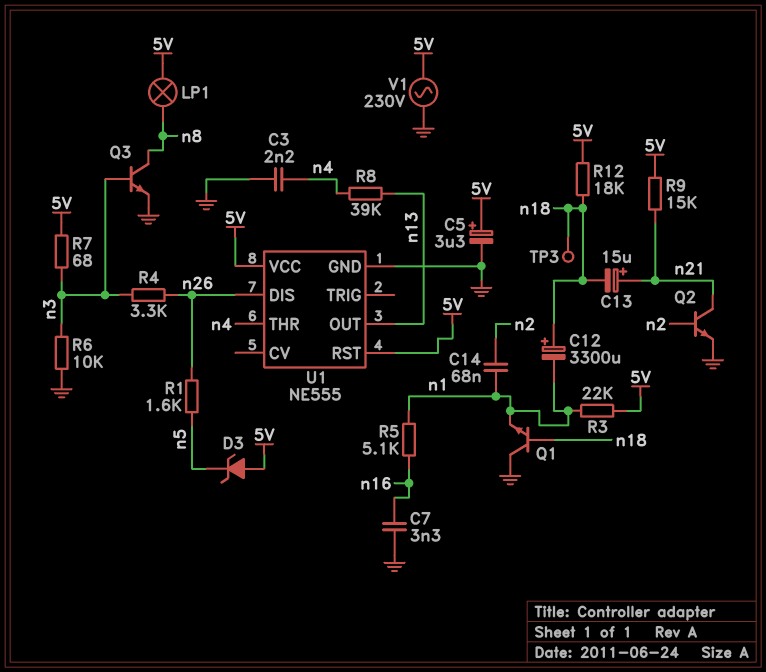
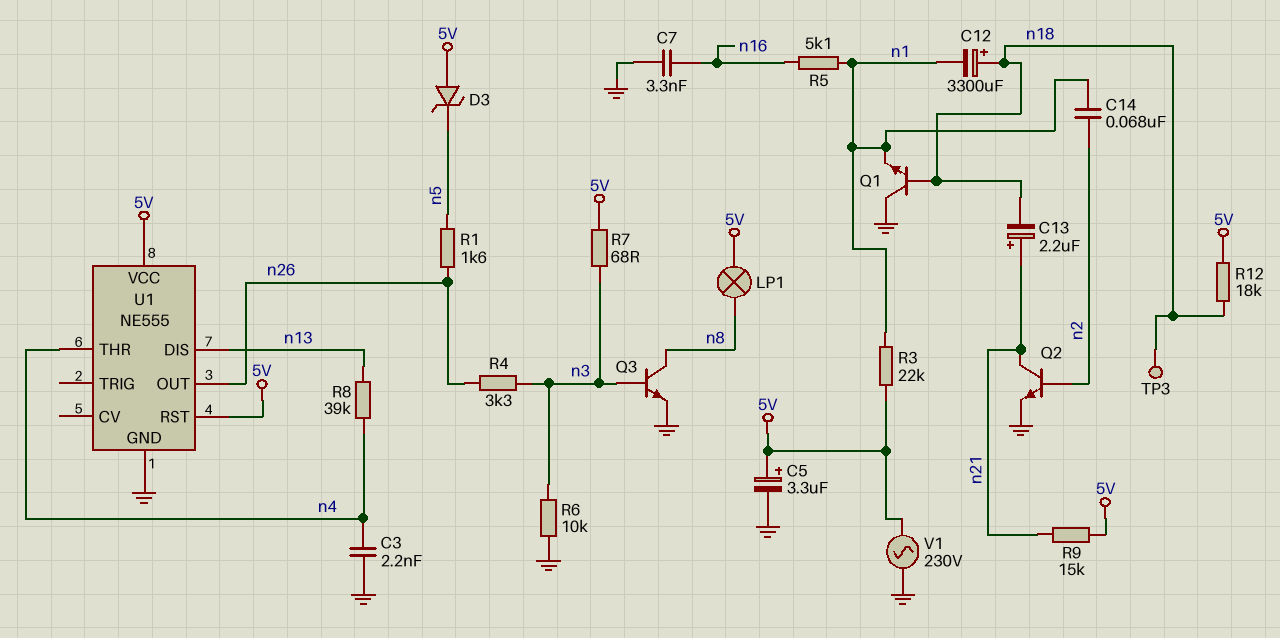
C13: 15uF (plus n21, minus n18) -> 2.2uF (plus n21, minus n18)
U1 pin DIS: n26 -> n13
U1 pin OUT: n13 -> n26

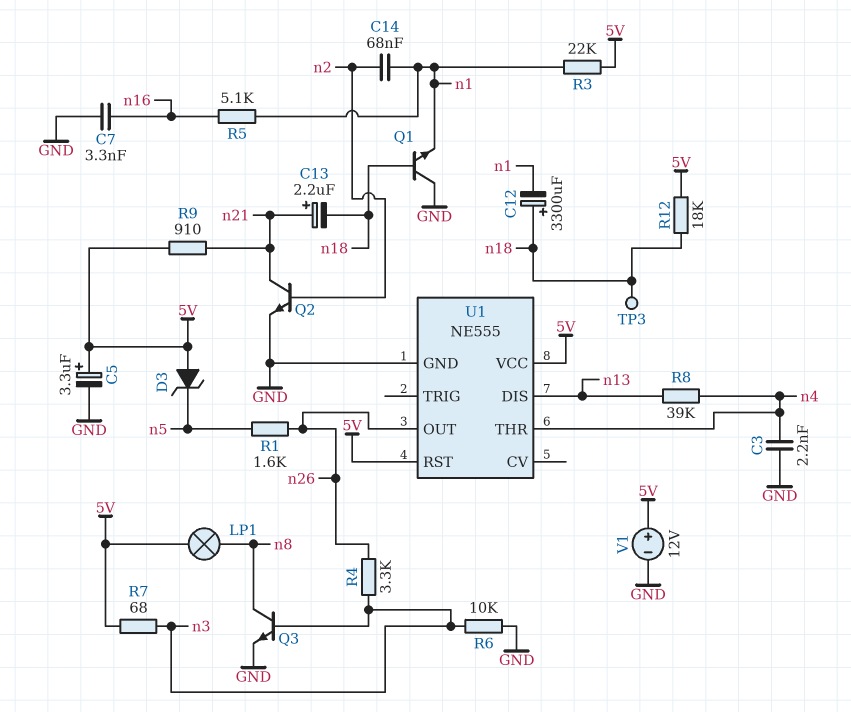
R9: 15k (5V, n21) -> 910 (5V, n21)
V1: AC 230V (5V, GND) -> 12V (plus 5V, minus GND)

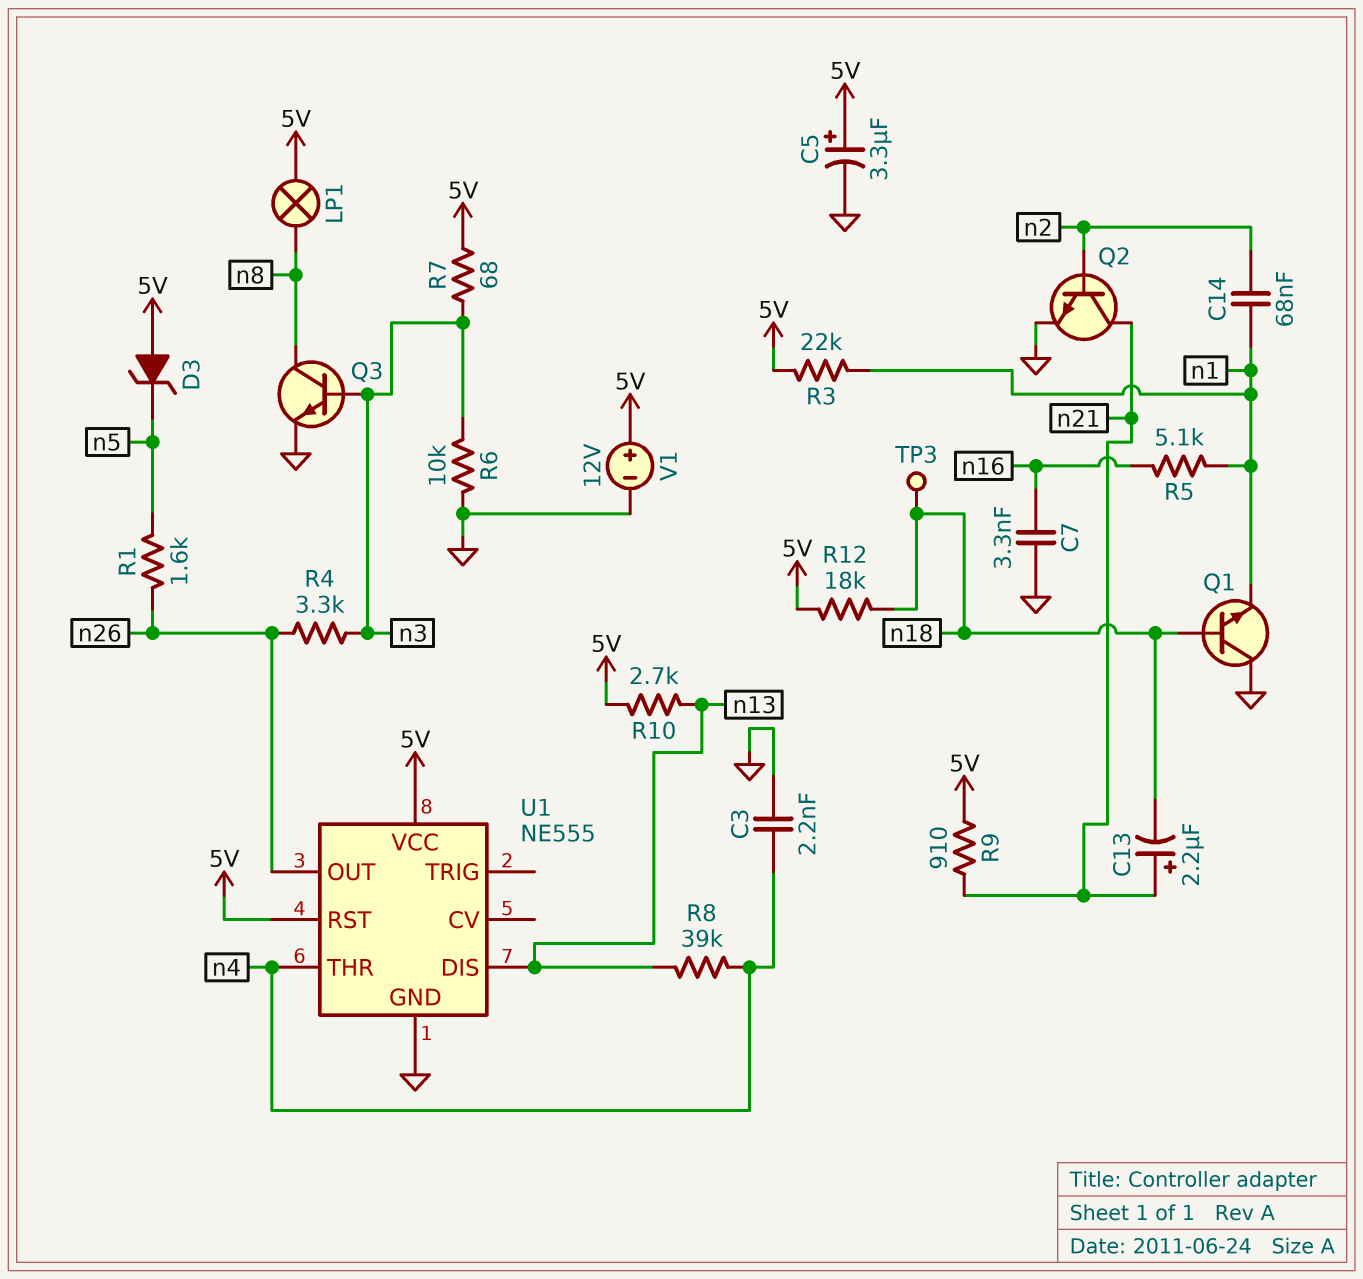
C12: 3300uF (plus n18, minus n1) -> none
R10: none -> 2.7k (5V, n13)

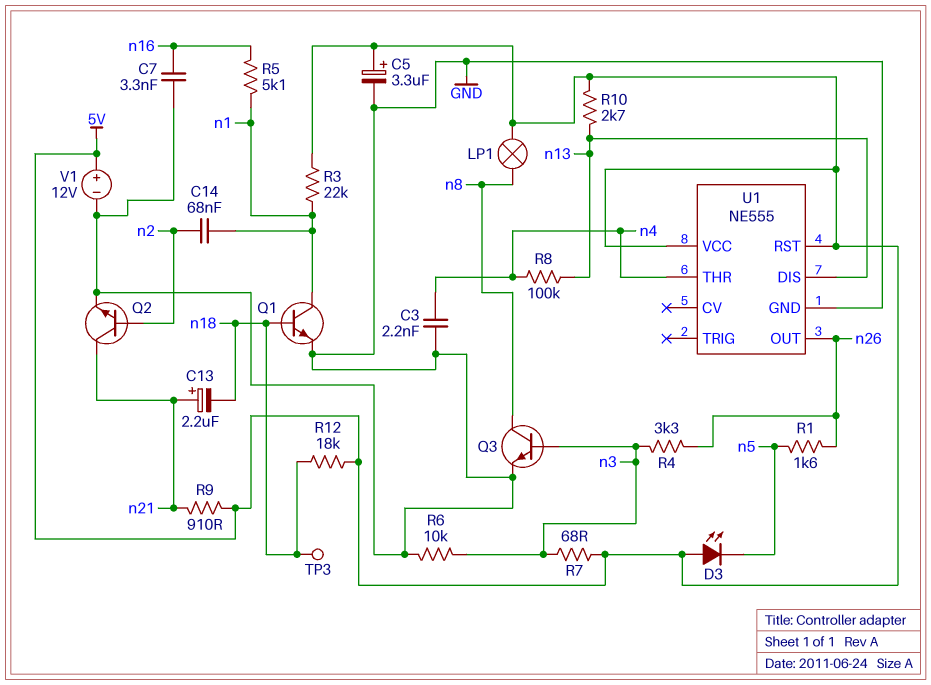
D3: zener (A 5V, K n5) -> LED (A 5V, K n5)
Q1: NPN (B n18, C GND, E n1) -> NPN (B n18, C n1, E GND)
R8: 39k (n4, n13) -> 100k (n4, n13)

